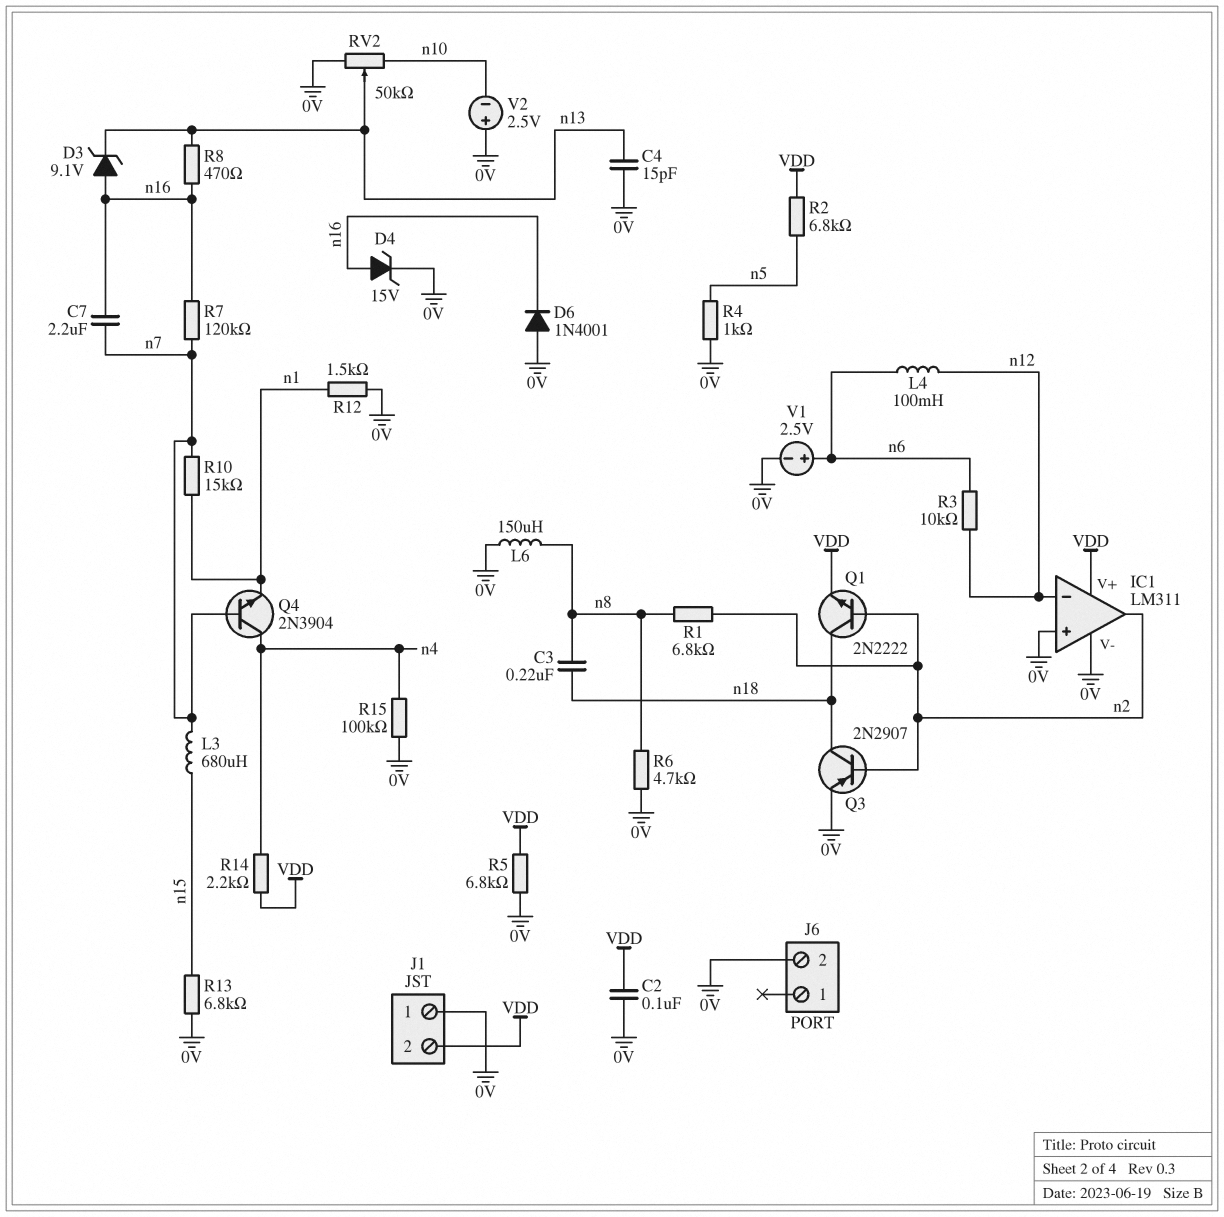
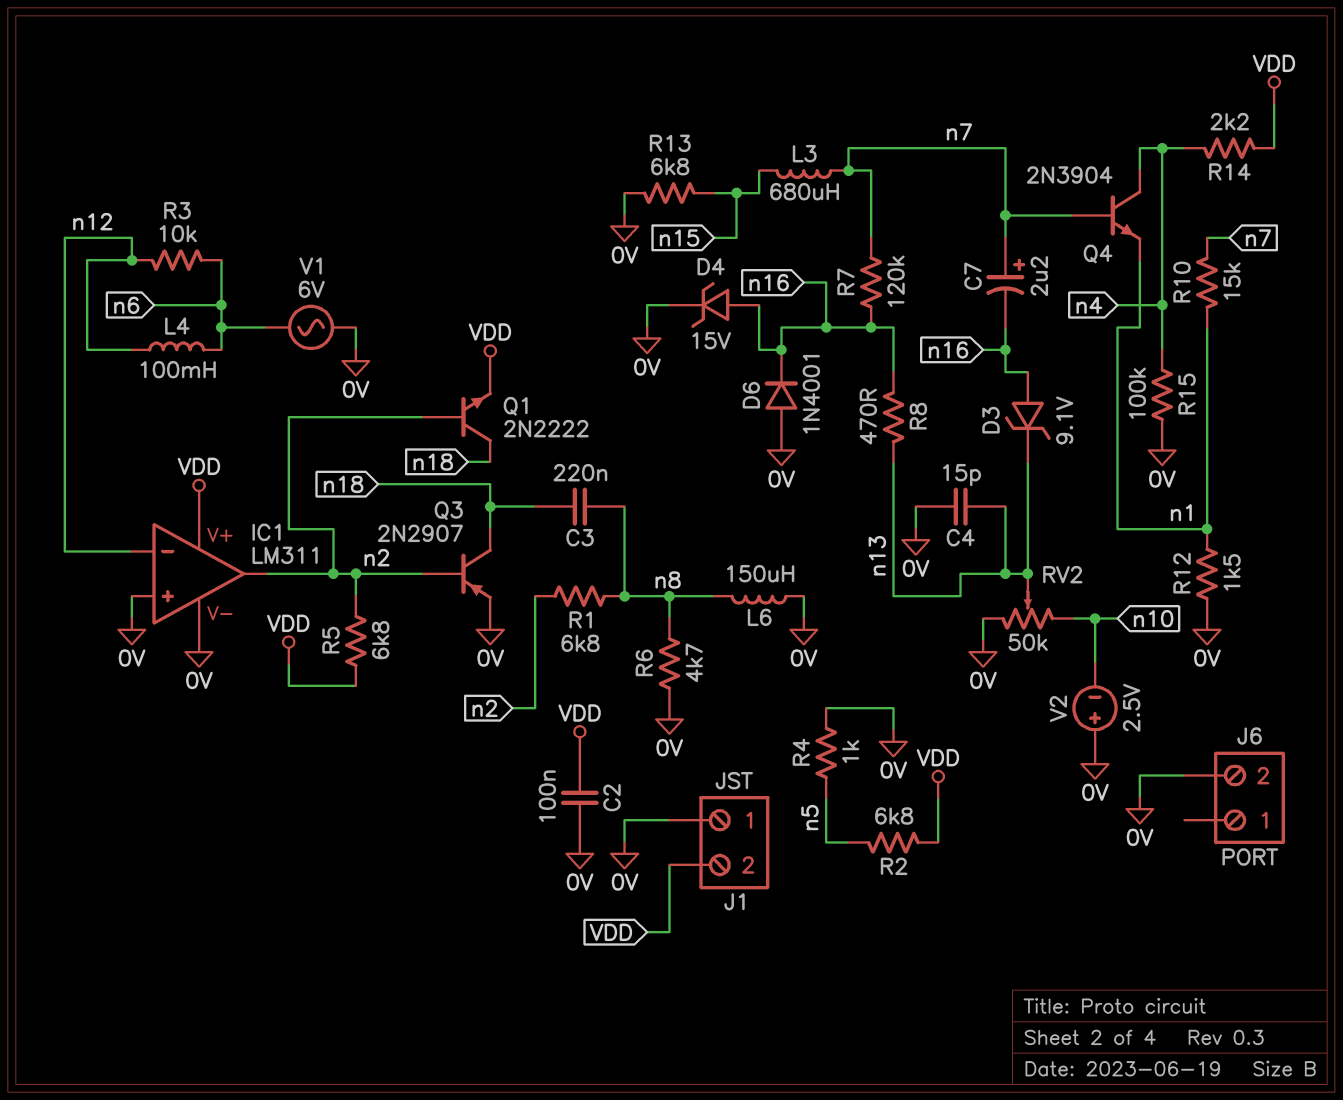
C7: 2.2uF (n7, n16) -> 2.2uF (plus n7, minus n16)
R5: 6.8k (0V, VDD) -> 6.8k (VDD, n2)
V1: 2.5V (plus n6, minus 0V) -> AC 6V (0V, n6)

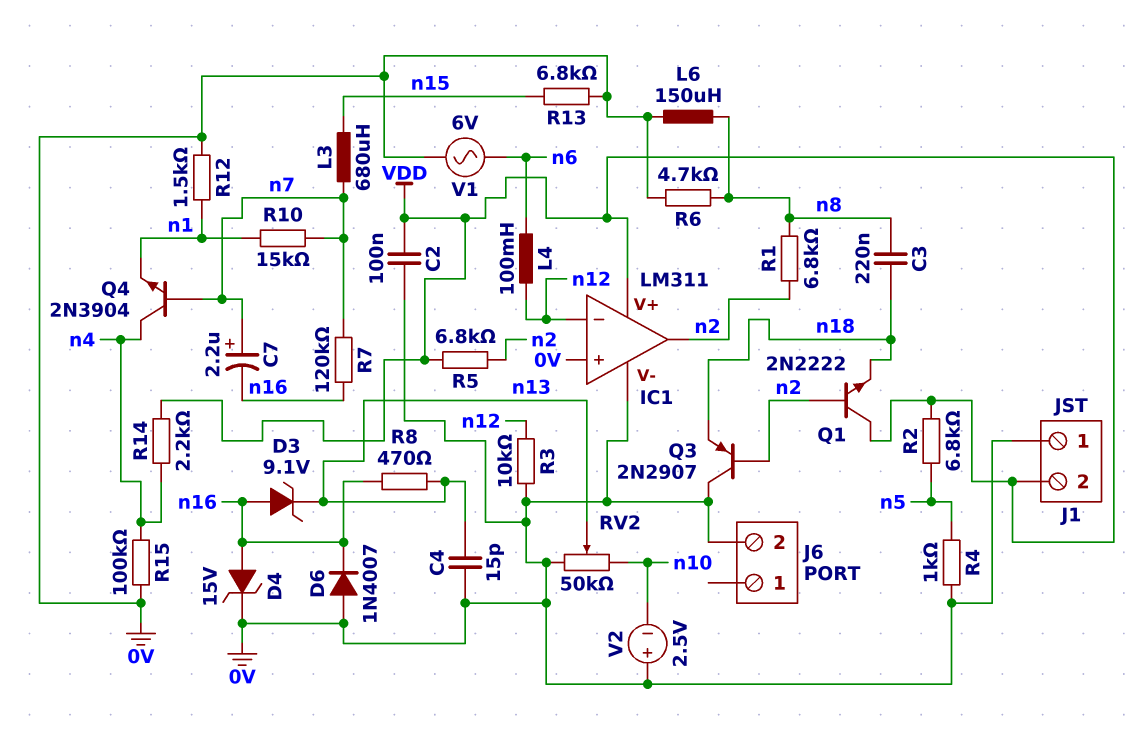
D6: diode 1N4001 (A 0V, K n16) -> diode 1N4007 (A 0V, K n16)
Q1: NPN 2N2222 (B n2, C n18, E VDD) -> NPN 2N2222 (B n2, C VDD, E n18)
Q3: PNP 2N2907 (B n2, C n18, E 0V) -> PNP 2N2907 (B n2, C 0V, E n18)
R3: 10k (n6, n12) -> 10k (0V, n12)

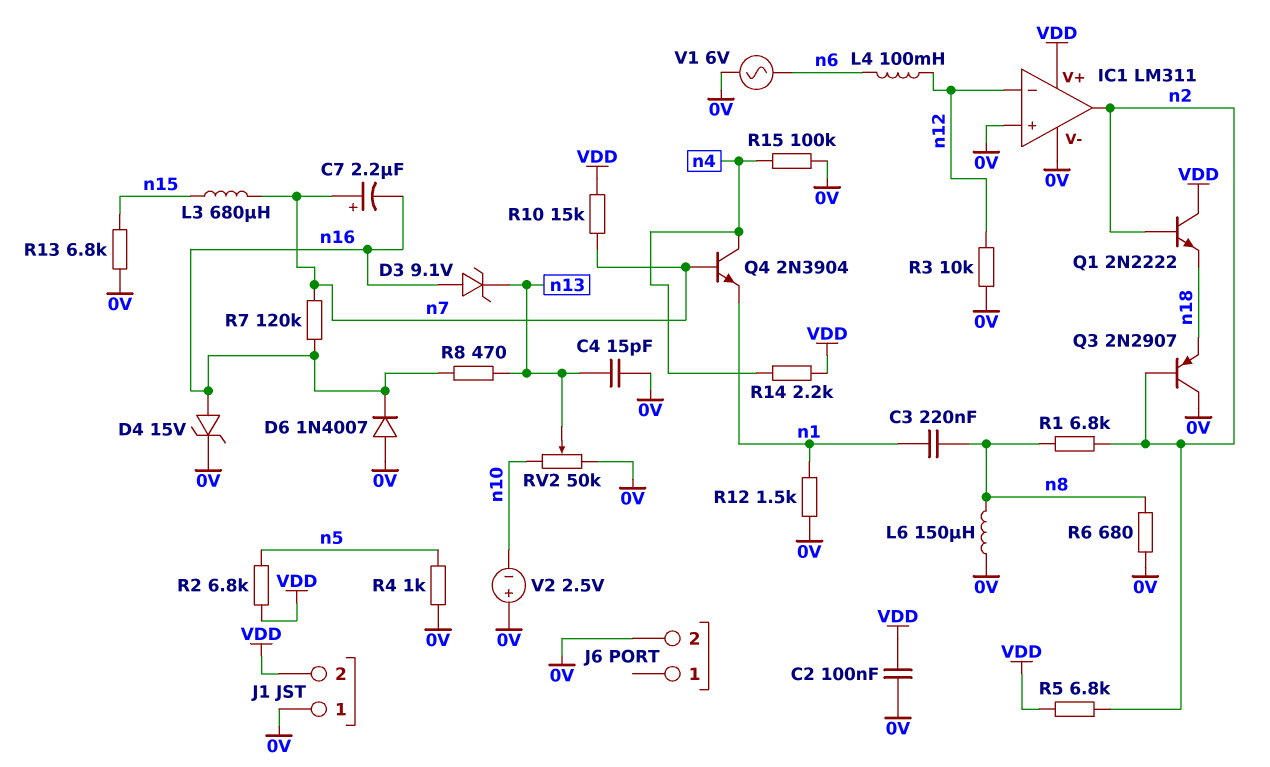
C3: 220nF (n8, n18) -> 220nF (n1, n8)
R6: 4.7k (0V, n8) -> 680 (0V, n8)
R10: 15k (n1, n7) -> 15k (VDD, n7)

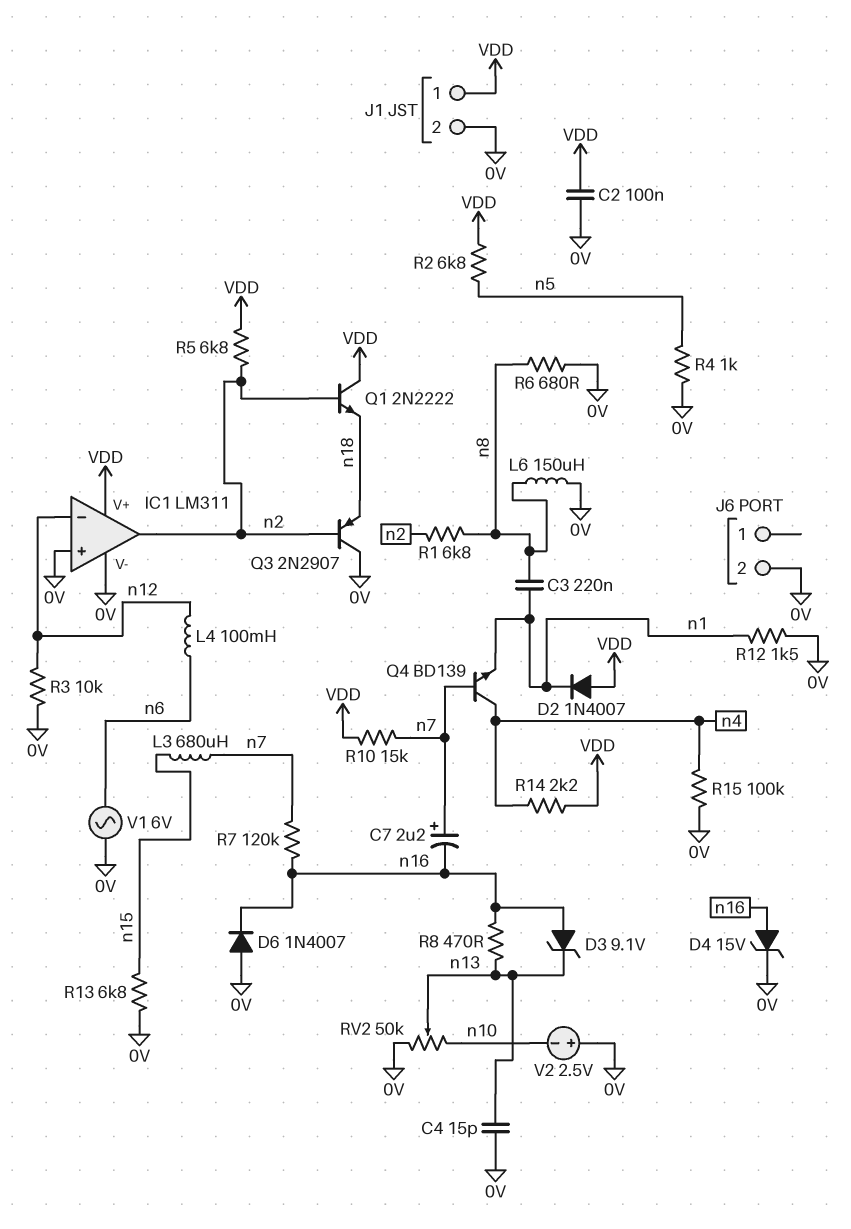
D2: none -> diode 1N4007 (A VDD, K n1)
J1 pin 1: 0V -> VDD
J1 pin 2: VDD -> 0V
Q4: NPN 2N3904 (B n7, C n4, E n1) -> NPN BD139 (B n7, C n4, E n1)

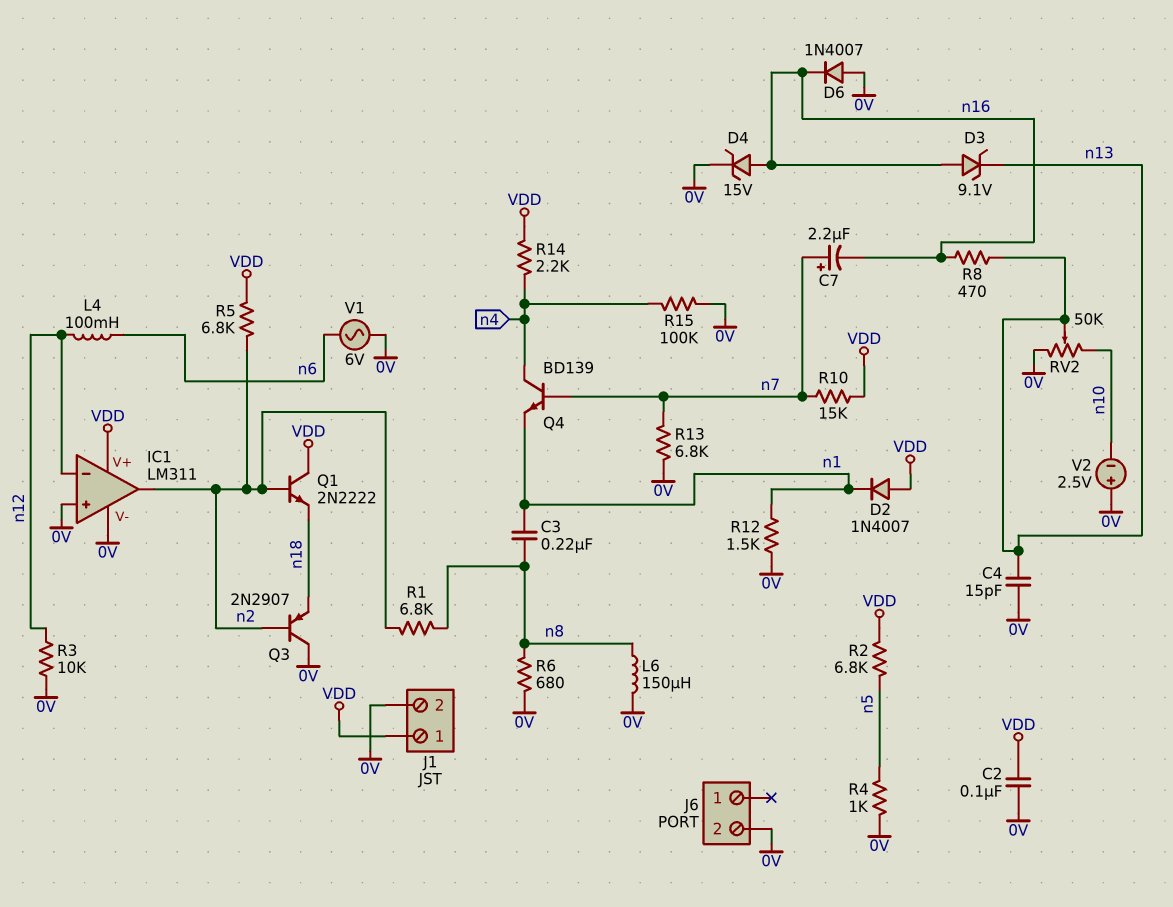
L3: 680uH (n7, n15) -> none
R7: 120k (n7, n16) -> none
R13: 6.8k (0V, n15) -> 6.8k (0V, n7)

